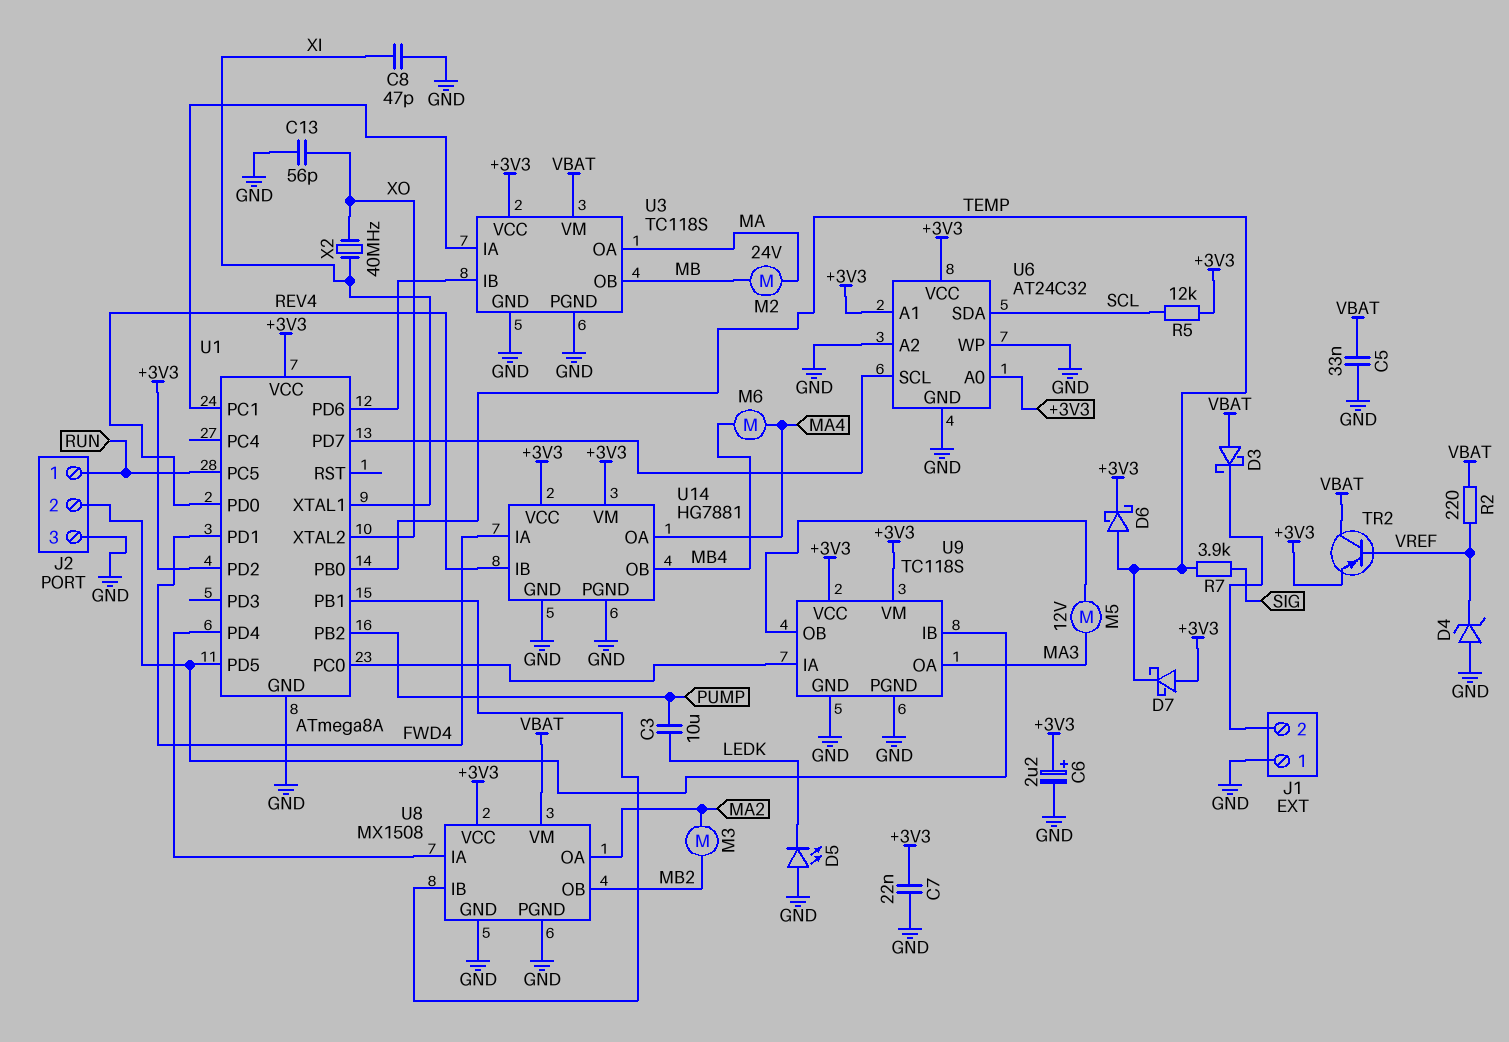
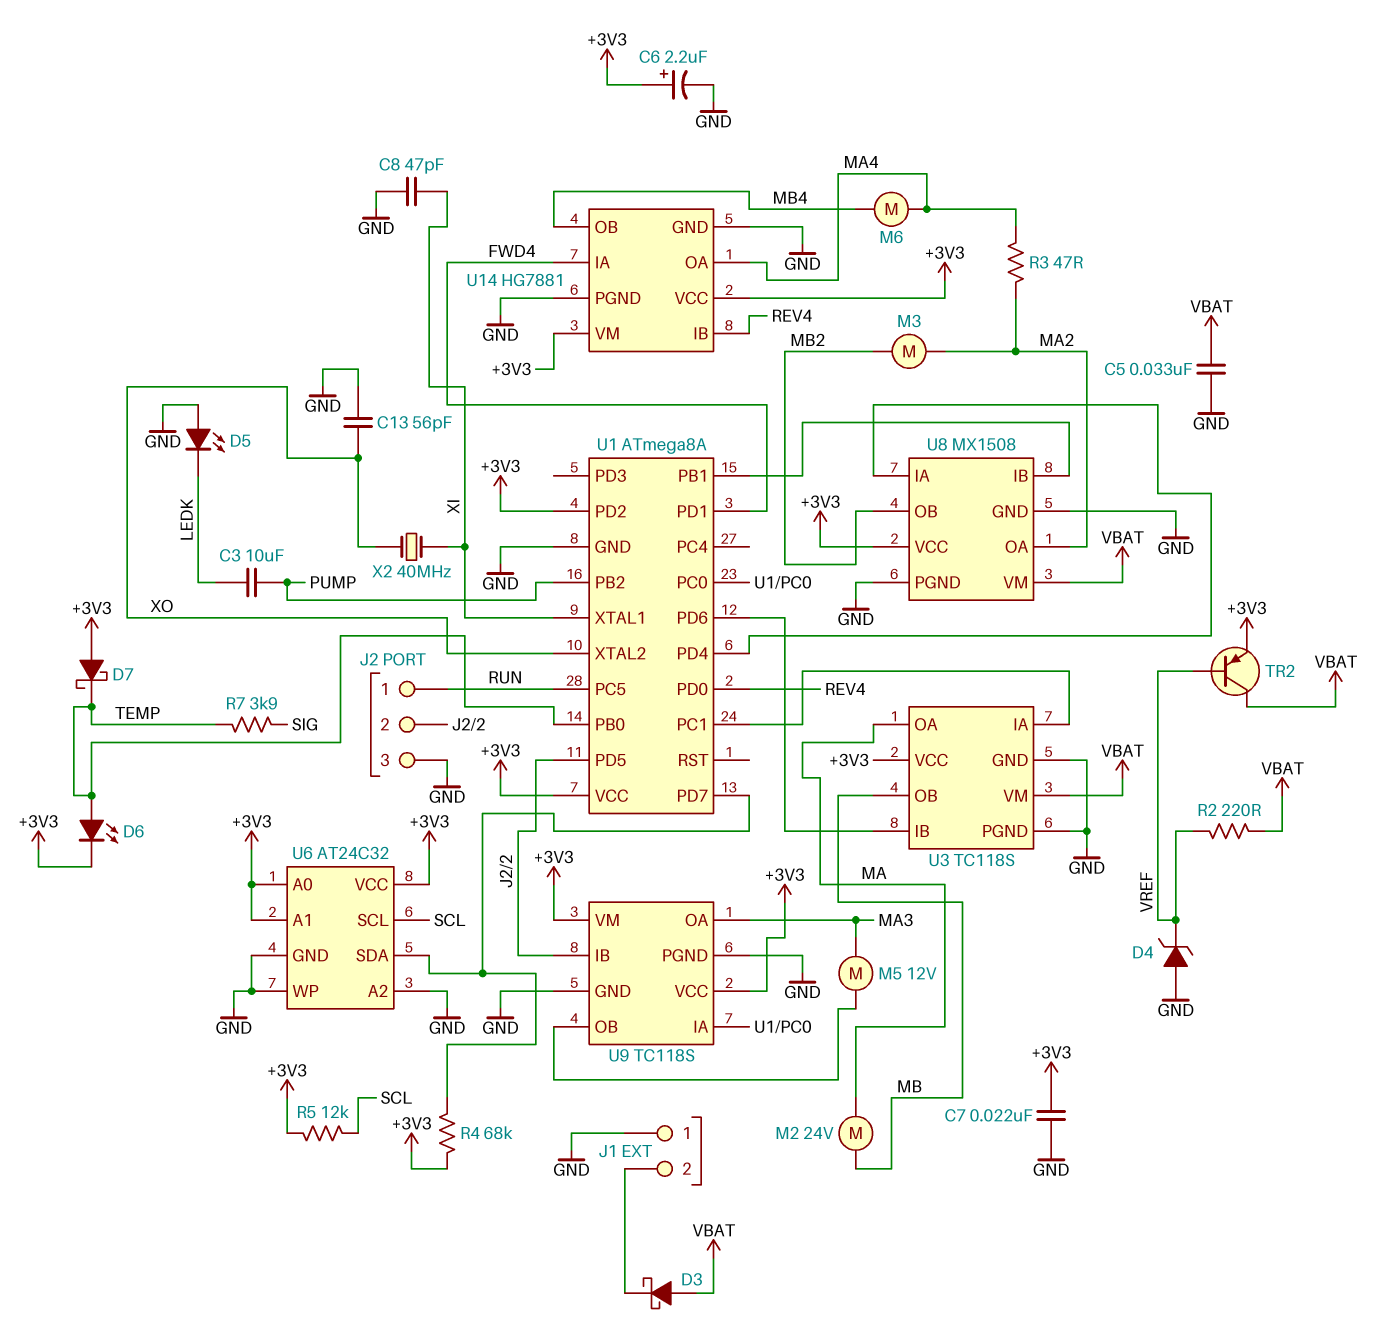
D6: schottky (A TEMP, K +3V3) -> LED (A TEMP, K +3V3)
R3: none -> 47 (MA2, MA4)
R4: none -> 68k (+3V3, U1/PD7)
U6 pin SCL: U1/PD7 -> SCL
U6 pin SDA: SCL -> U1/PD7

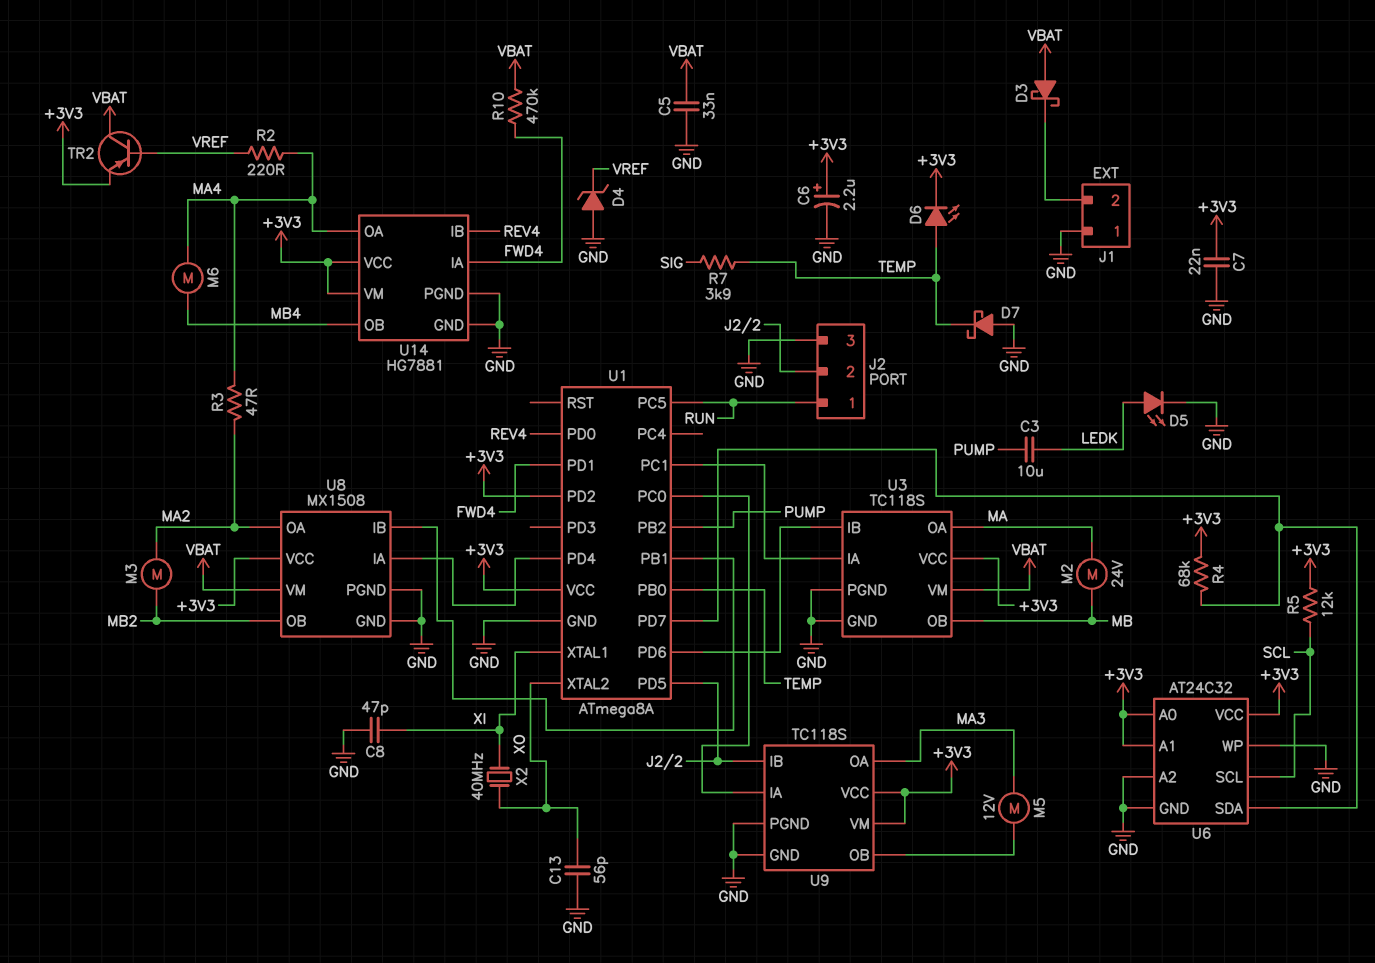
D5: LED (A GND, K LEDK) -> LED (A LEDK, K GND)
D7: schottky (A +3V3, K TEMP) -> schottky (A GND, K TEMP)
R2: 220 (VBAT, VREF) -> 220 (MA4, VREF)
R10: none -> 470k (FWD4, VBAT)

